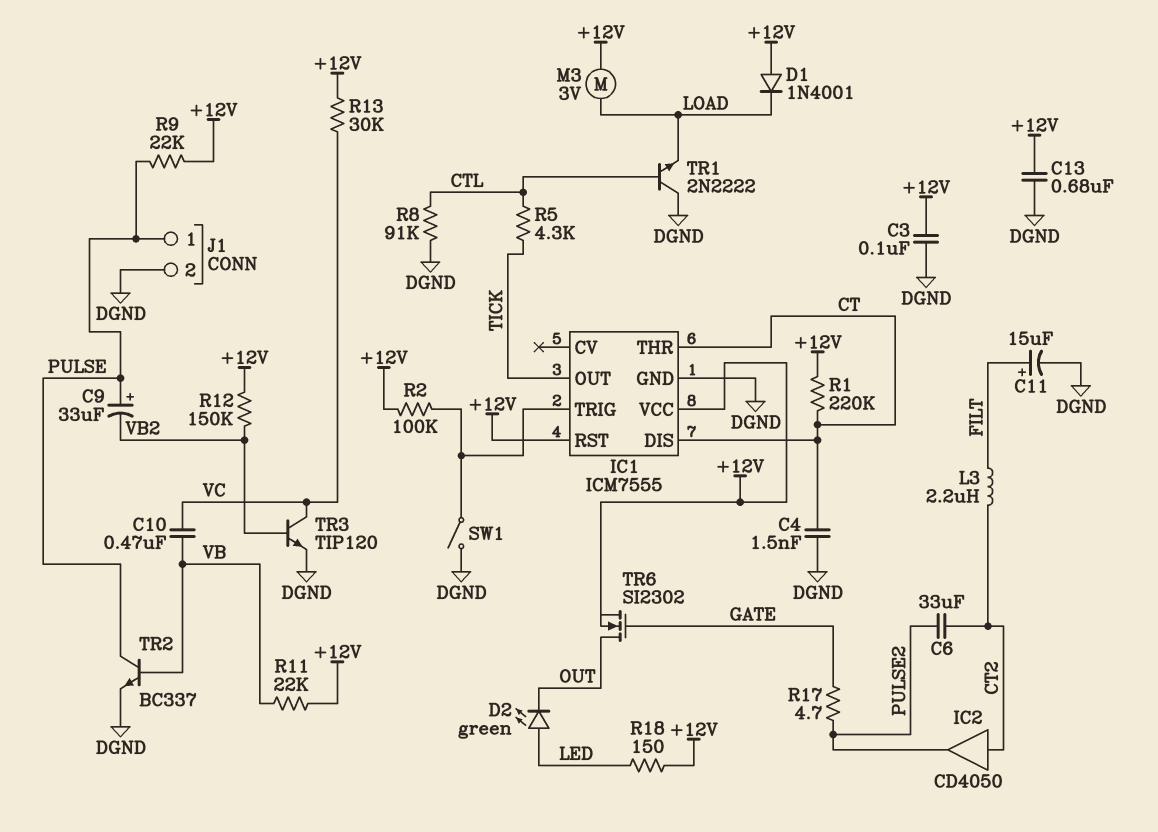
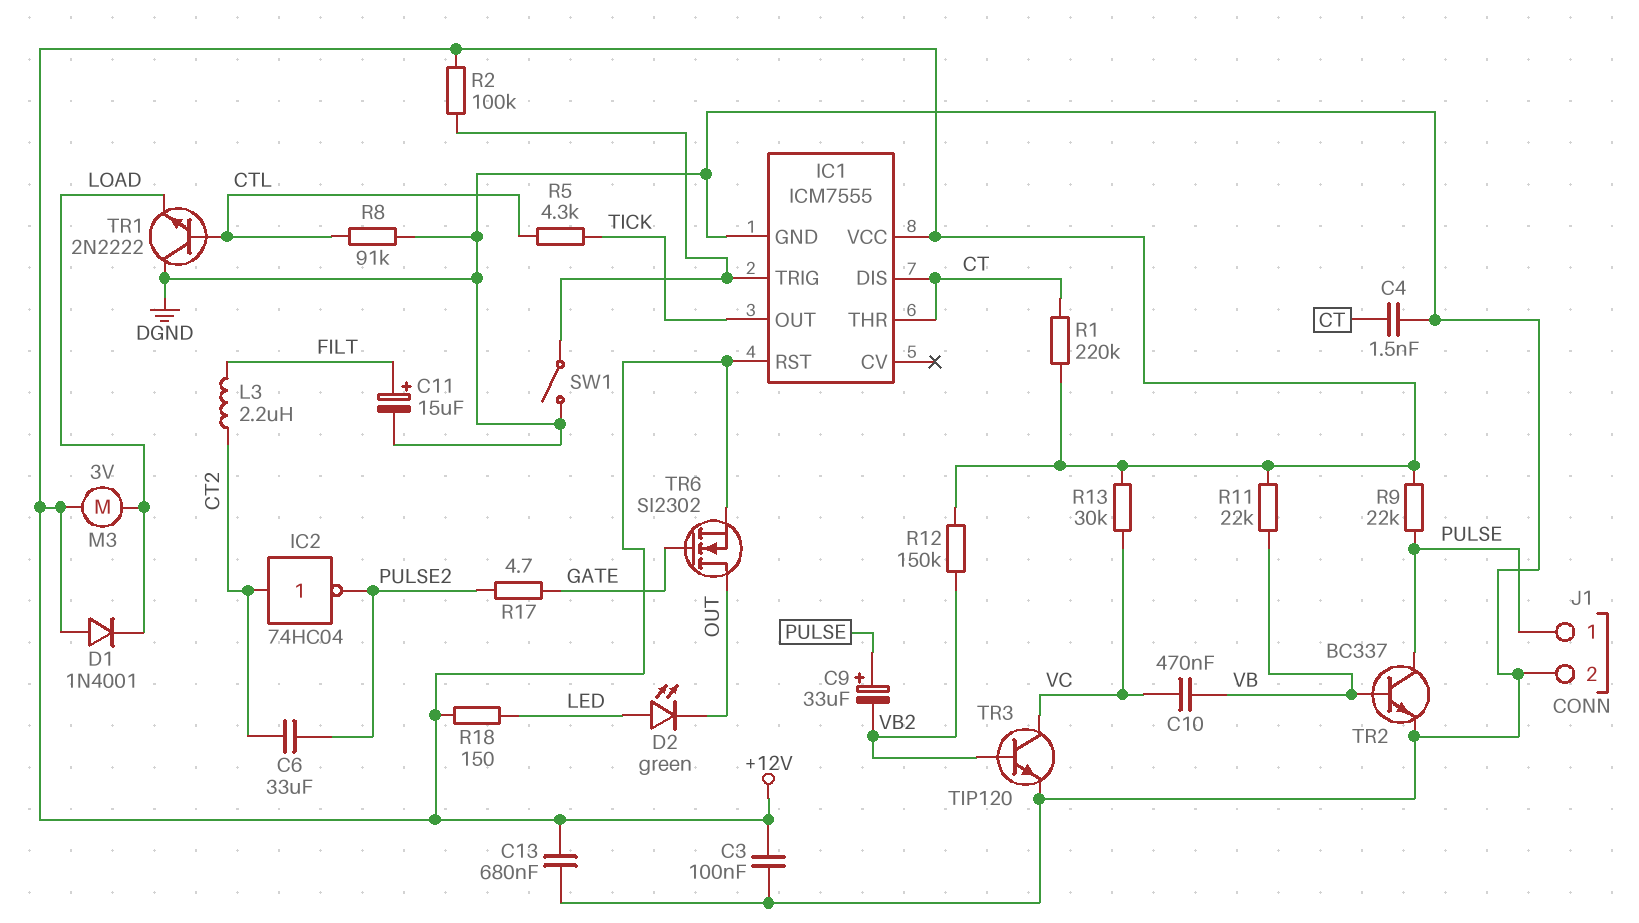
IC2: buffer CD4050 (in CT2, out PULSE2) -> NOT 74HC04 (in CT2, out PULSE2)

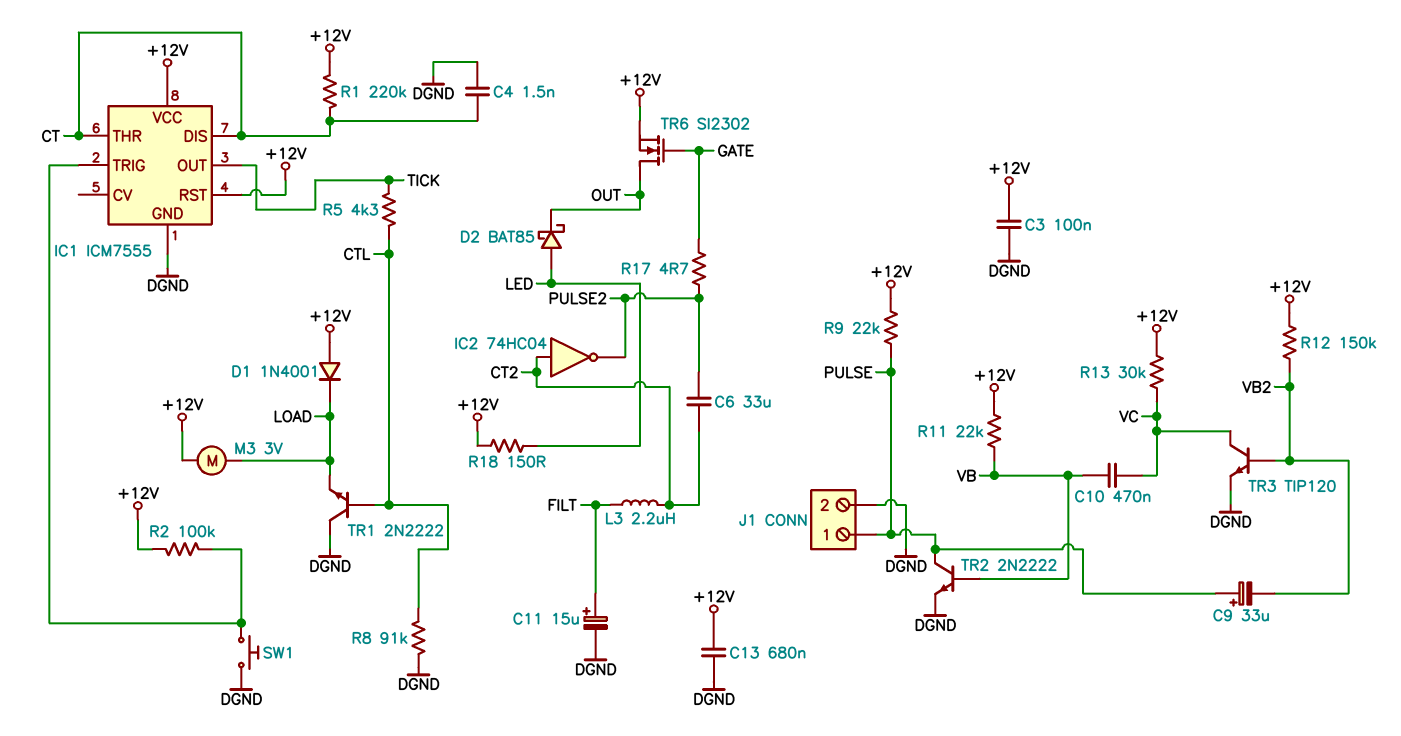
D2: LED green (A LED, K OUT) -> schottky BAT85 (A LED, K OUT)
SW1: switch (DGND, IC1/TRIG) -> button (DGND, IC1/TRIG)
TR2: NPN BC337 (B VB, C PULSE, E DGND) -> NPN 2N2222 (B VB, C PULSE, E DGND)

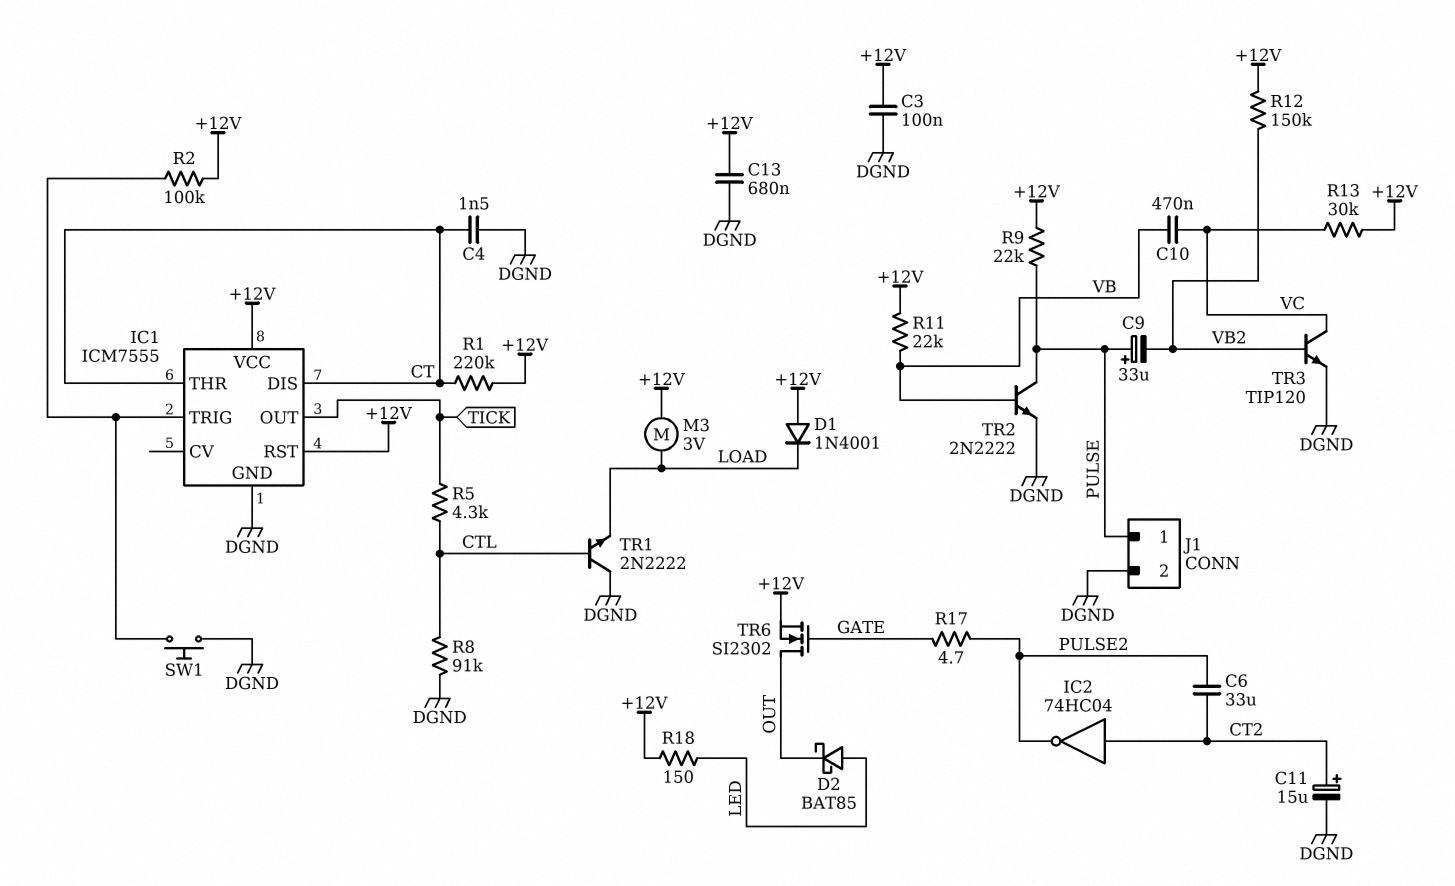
C11: 15uF (plus FILT, minus DGND) -> 15uF (plus CT2, minus DGND)
L3: 2.2uH (CT2, FILT) -> none

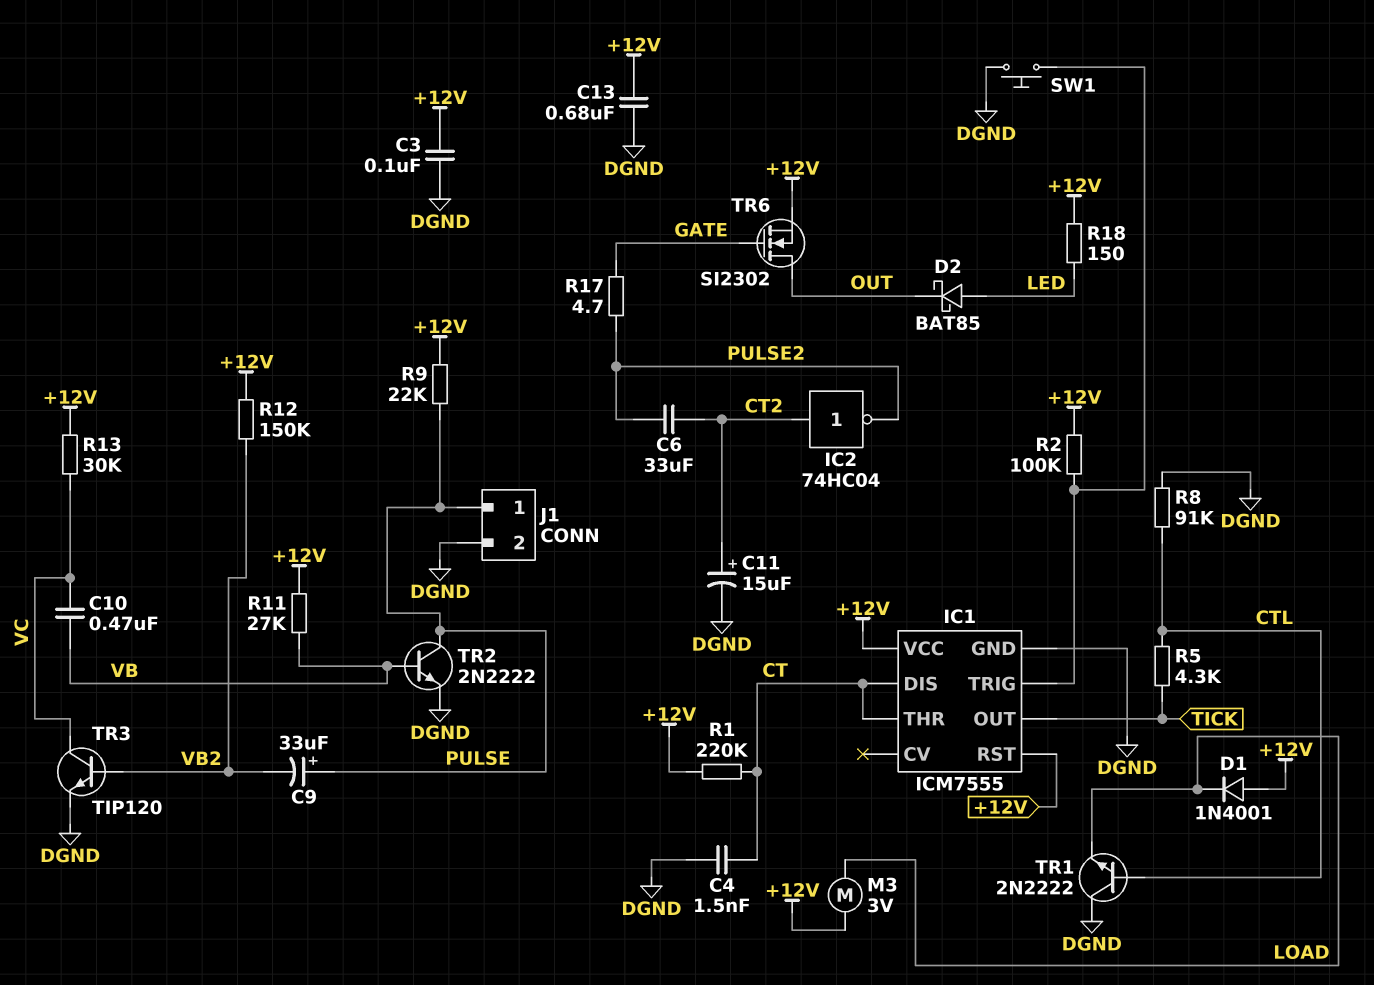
R11: 22k (+12V, VB) -> 27k (+12V, VB)

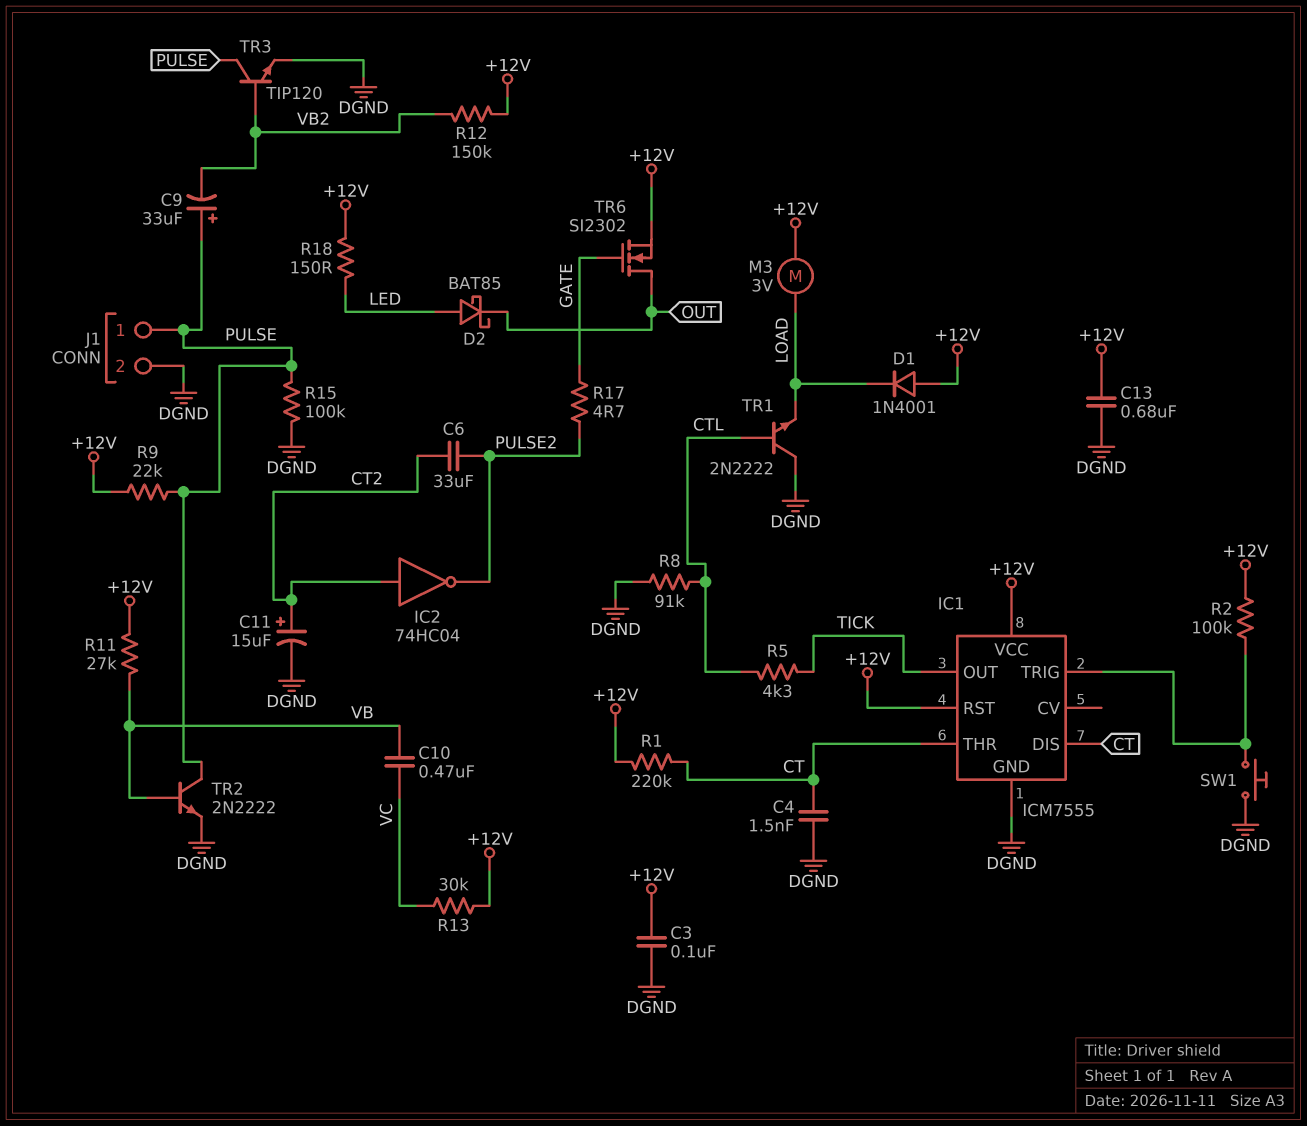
R15: none -> 100k (DGND, PULSE)
TR3: NPN TIP120 (B VB2, C VC, E DGND) -> NPN TIP120 (B VB2, C PULSE, E DGND)

